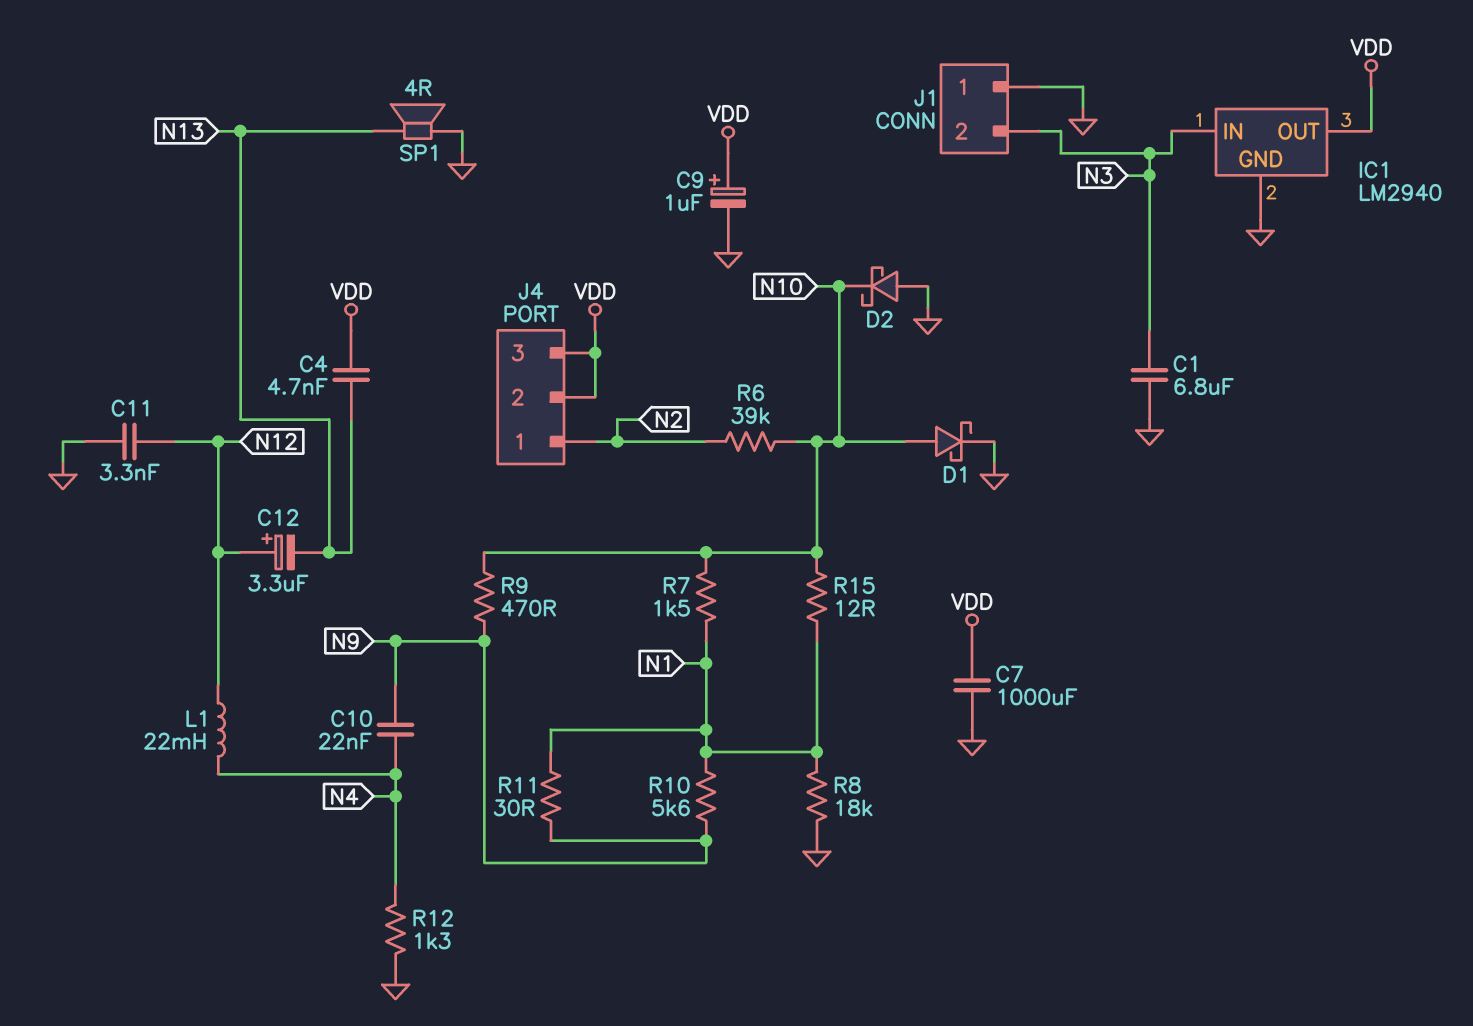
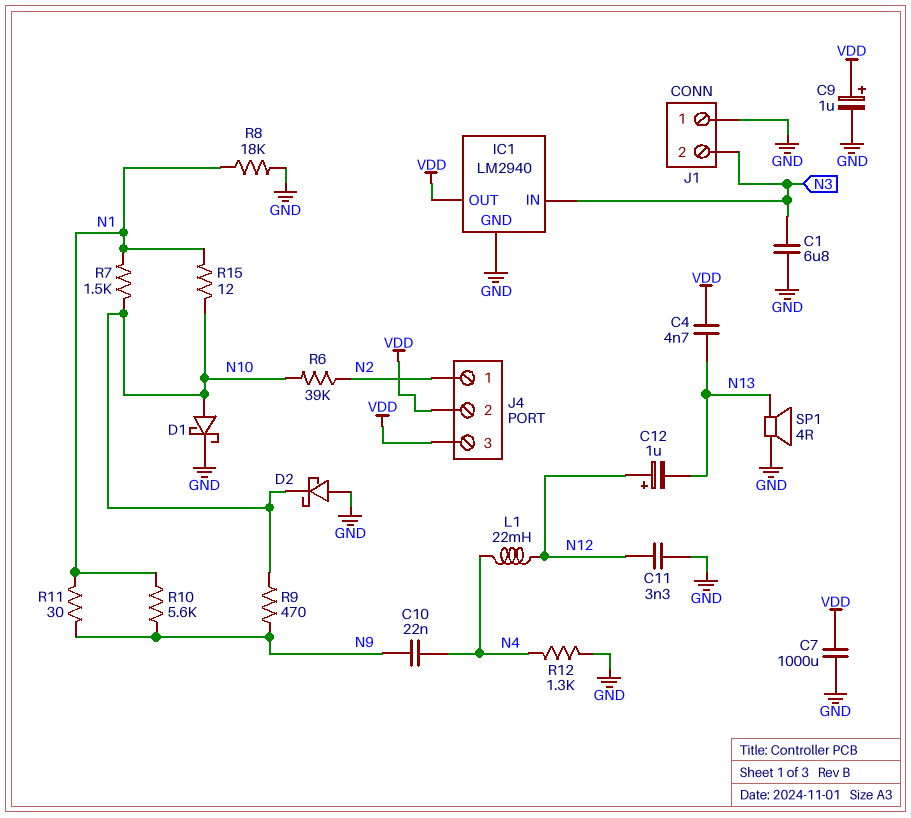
C12: 3.3uF (plus N12, minus N13) -> 1uF (plus N12, minus N13)

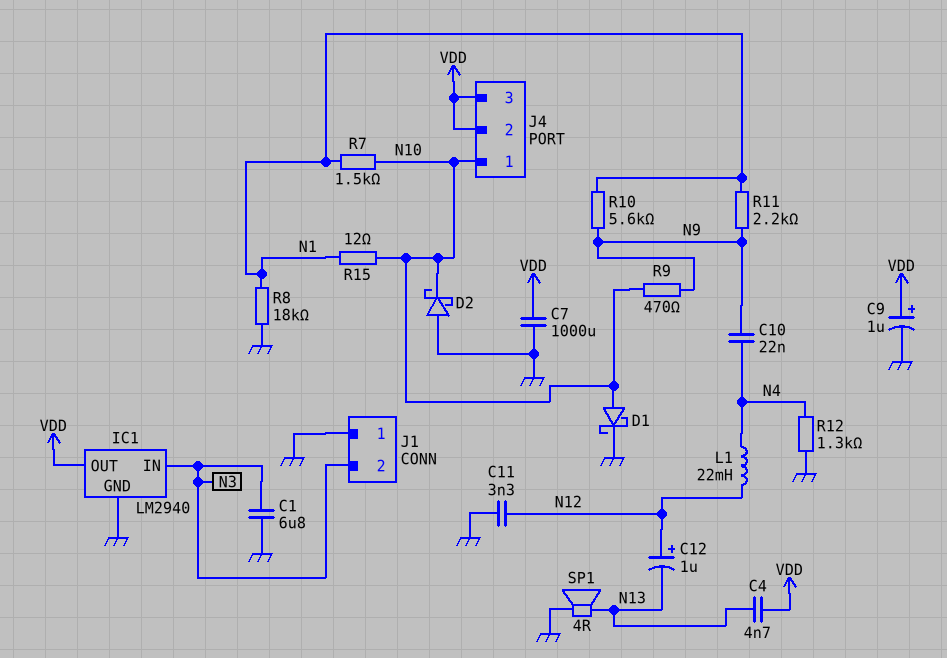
J4 pin 1: N2 -> N10
R6: 39k (N2, N10) -> none
R11: 30 (N1, N9) -> 2.2k (N1, N9)

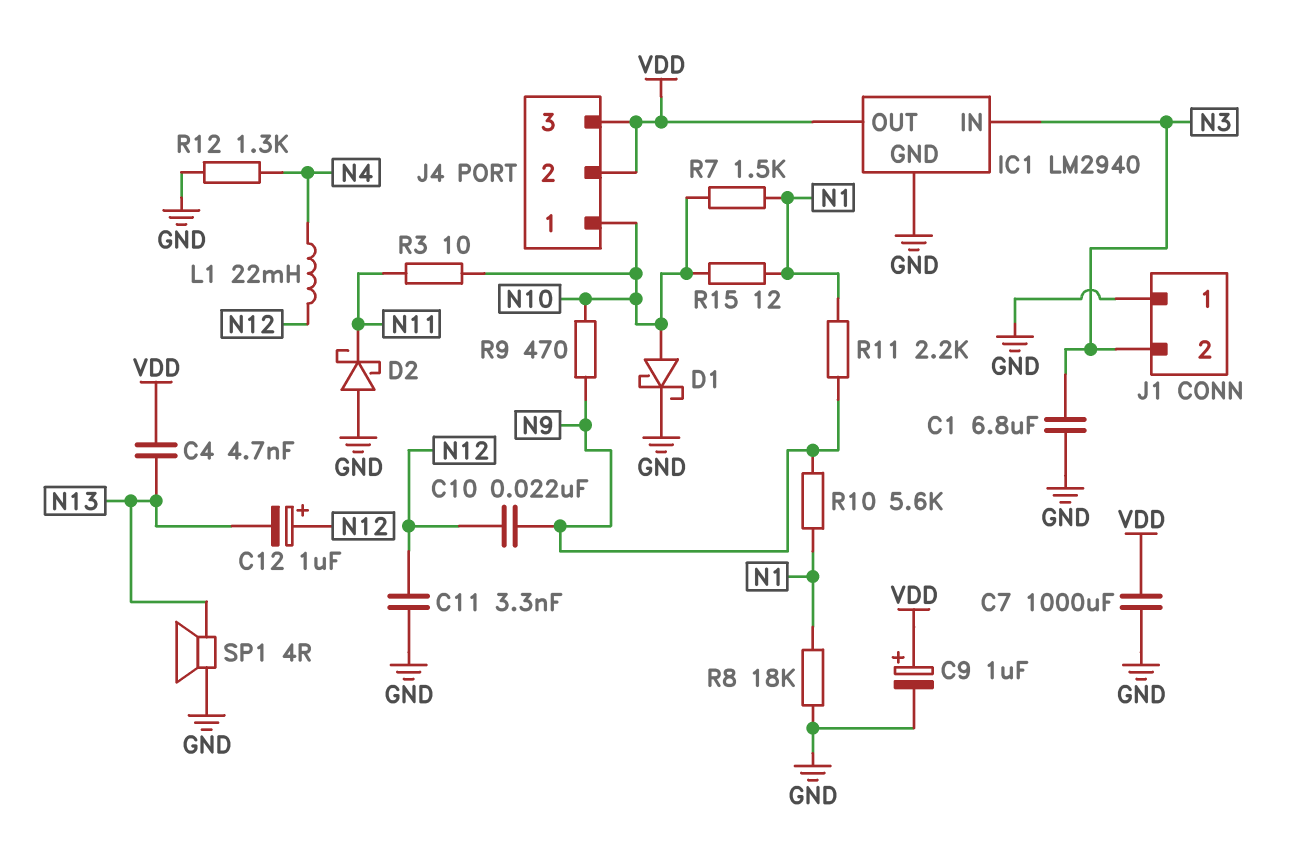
C10: 22nF (N4, N9) -> 22nF (N9, N12)
D2: schottky (A GND, K N10) -> schottky (A GND, K N11)
R3: none -> 10 (N10, N11)

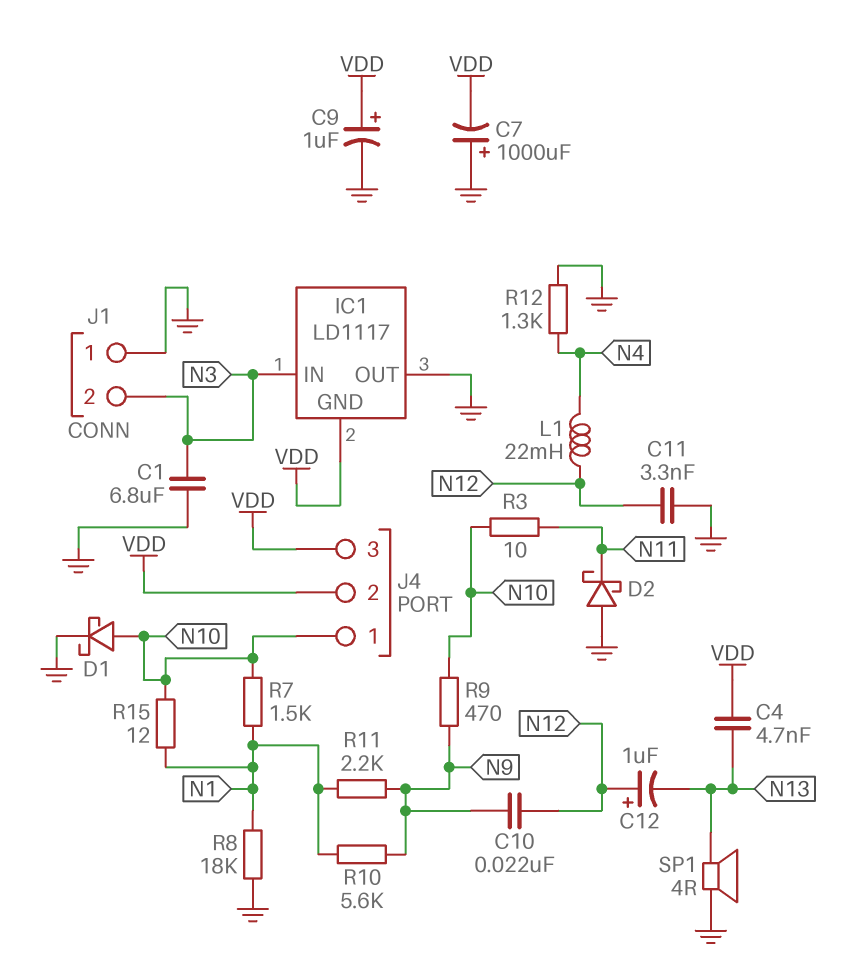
C7: 1000uF (GND, VDD) -> 1000uF (plus GND, minus VDD)
IC1: LM2940 -> LD1117
IC1 pin GND: GND -> VDD
IC1 pin OUT: VDD -> GND

